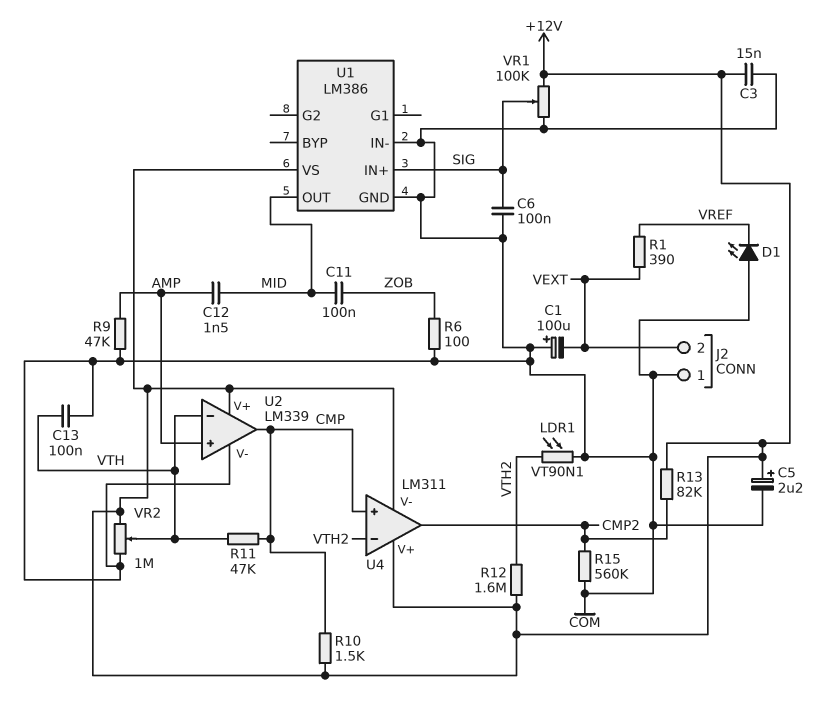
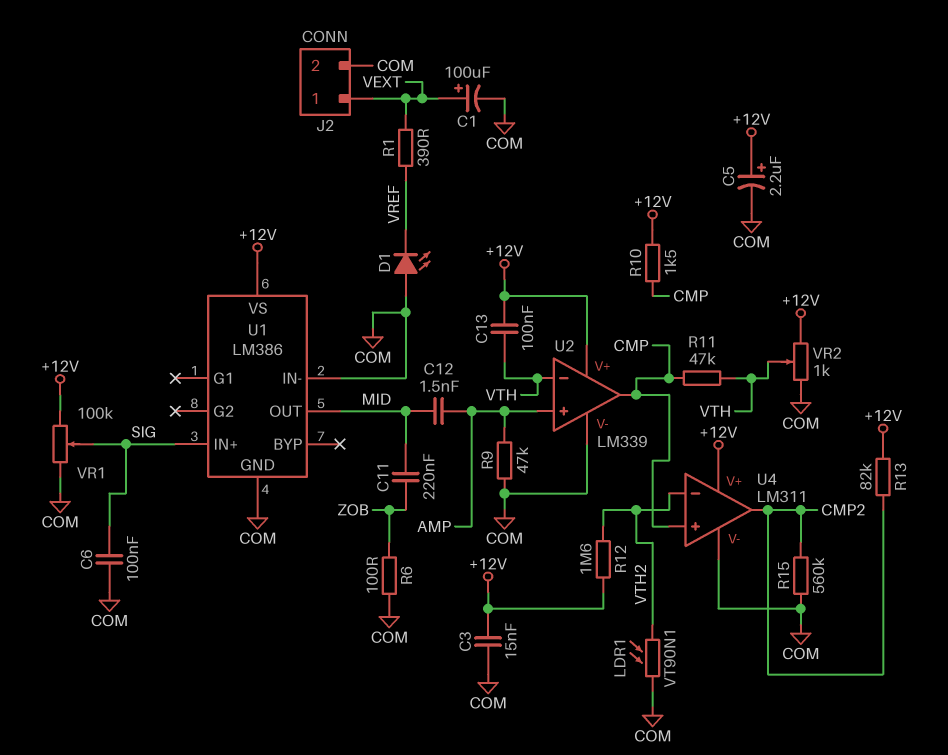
C1: 100uF (plus COM, minus VEXT) -> 100uF (plus VEXT, minus COM)
C11: 100nF (MID, ZOB) -> 220nF (MID, ZOB)
C13: 100nF (COM, VTH) -> 100nF (+12V, VTH)
J2 pin 1: COM -> VEXT
J2 pin 2: VEXT -> COM
U4 pin V-: +12V -> COM
VR2: 1M (+12V, COM, wiper VTH) -> 1k (+12V, COM, wiper VTH)

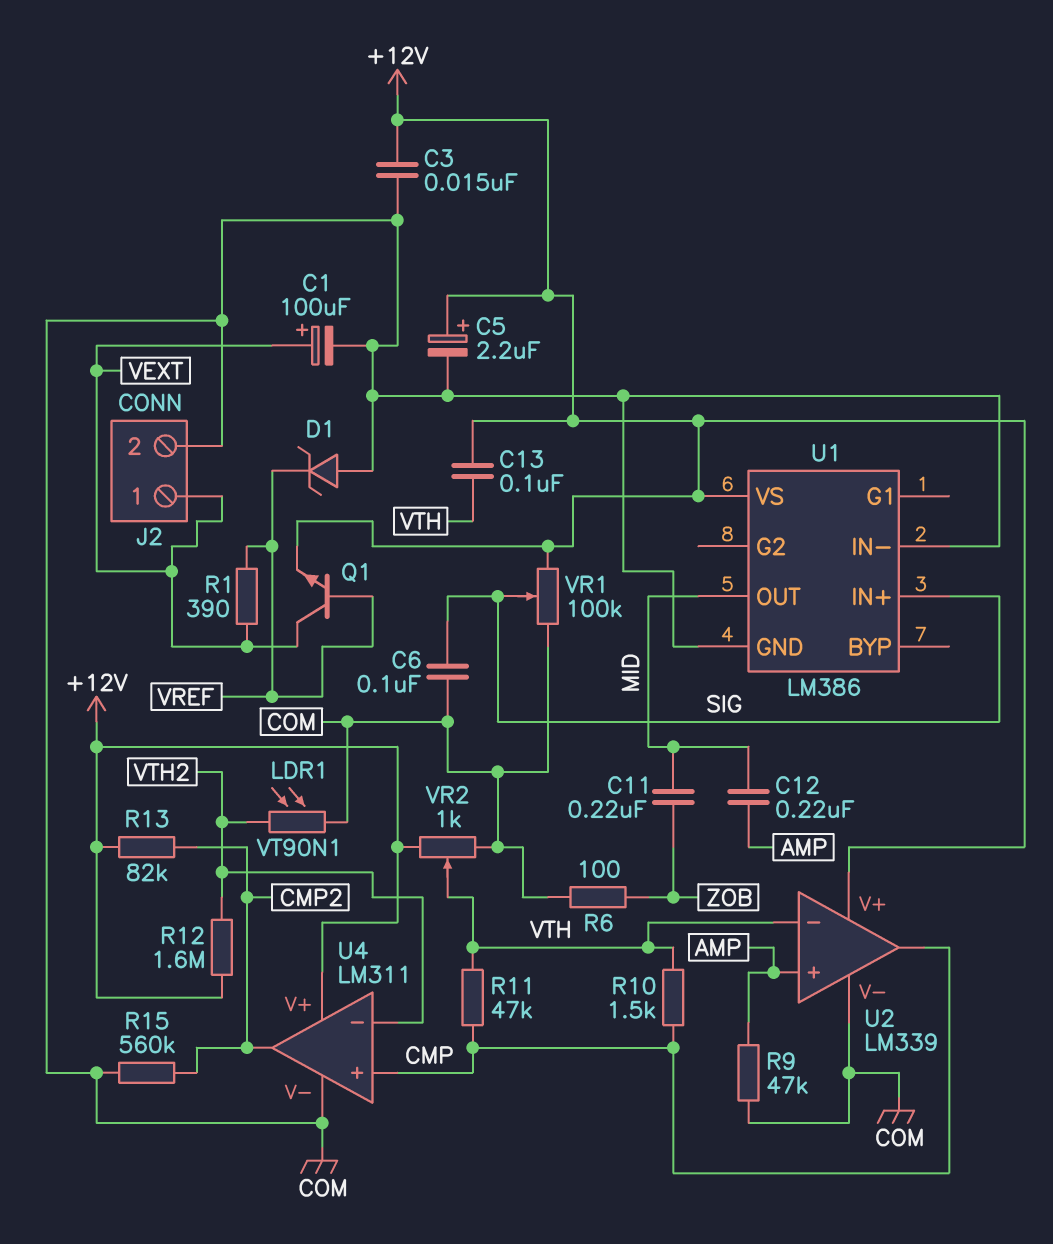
C12: 1.5nF (AMP, MID) -> 220nF (AMP, MID)
D1: LED (A COM, K VREF) -> zener (A COM, K VREF)
Q1: none -> NPN (B VREF, C VEXT, E +12V)
R10: 1.5k (+12V, CMP) -> 1.5k (CMP, VTH)

